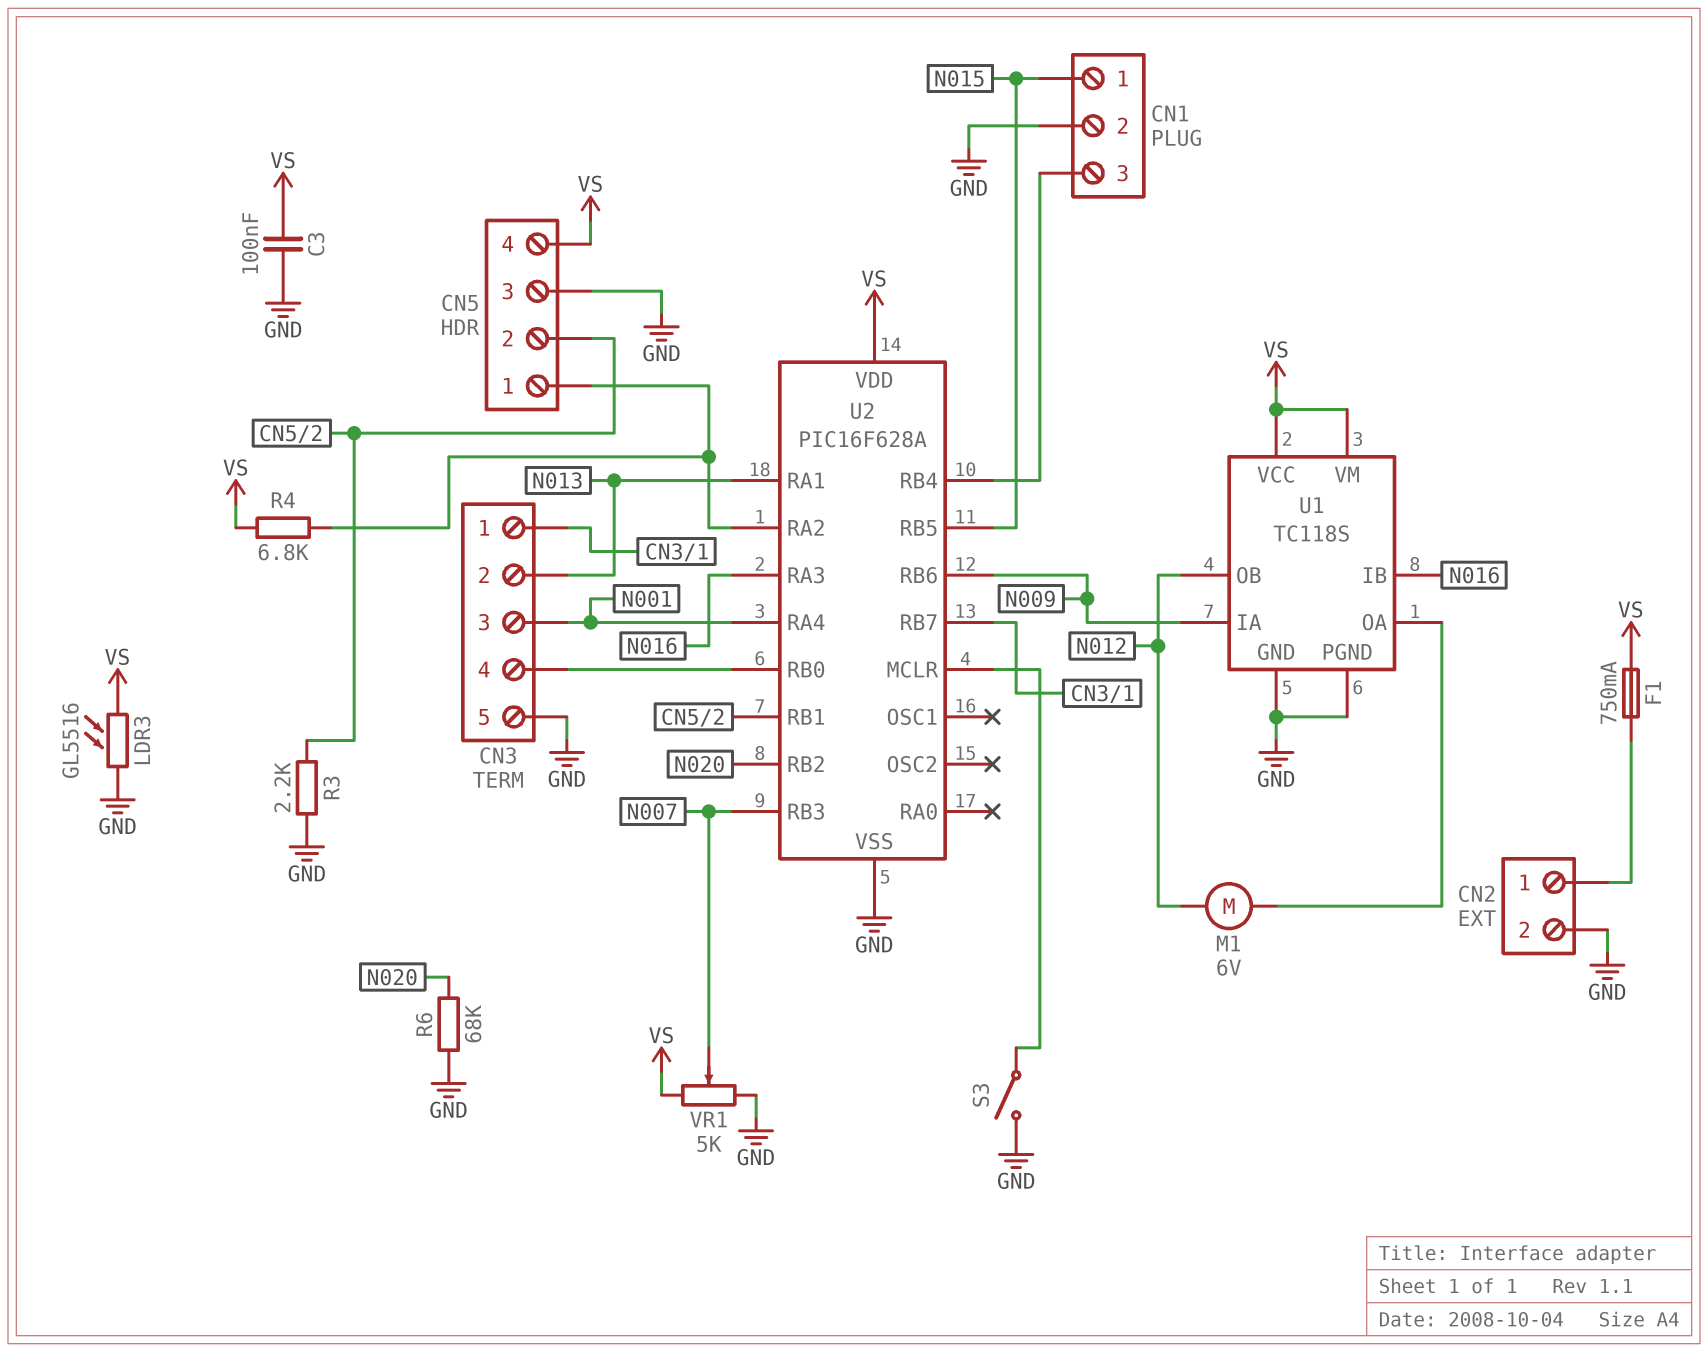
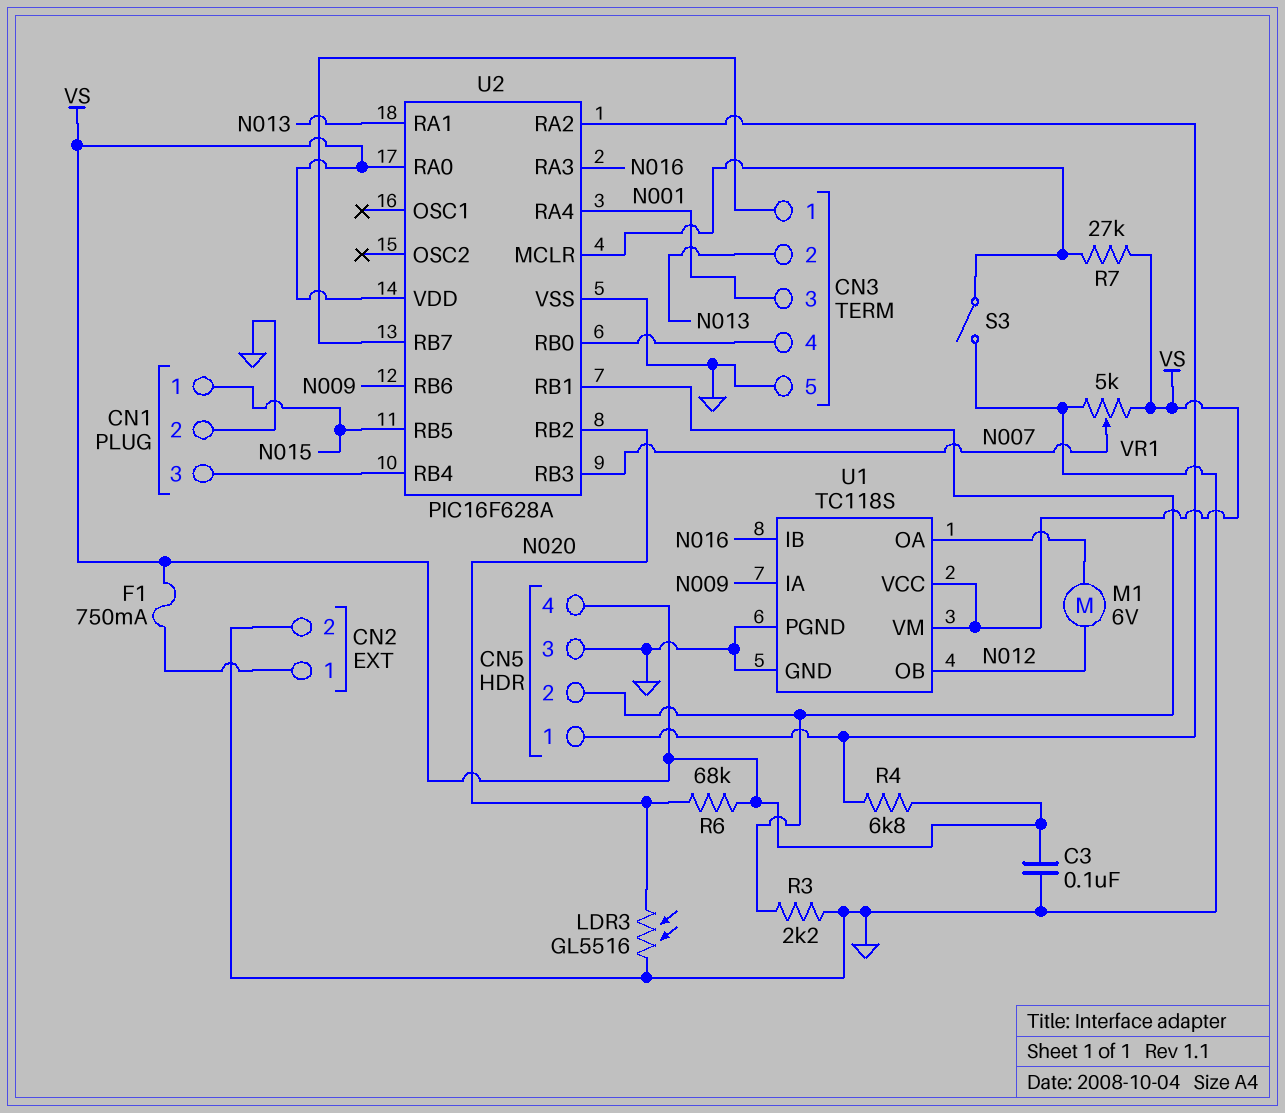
LDR3: GL5516 (GND, VS) -> GL5516 (GND, N020)
R6: 68k (GND, N020) -> 68k (N020, VS)
R7: none -> 27k (U2/MCLR, VS)
U2 pin RA0: none -> VS

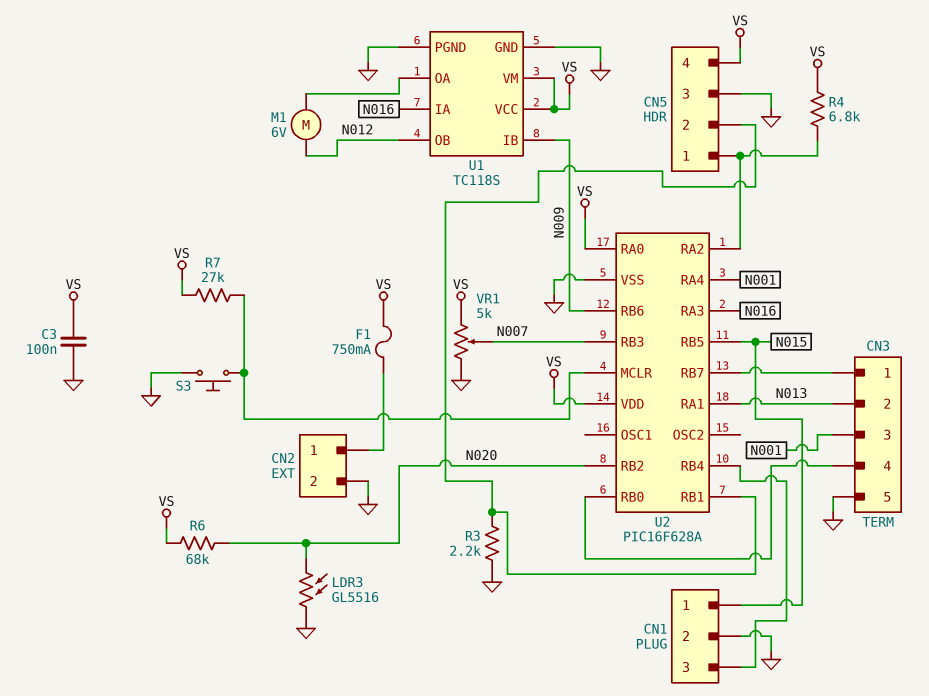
S3: switch (GND, U2/MCLR) -> button (GND, U2/MCLR)
U1 pin IA: N009 -> N016
U1 pin IB: N016 -> N009

